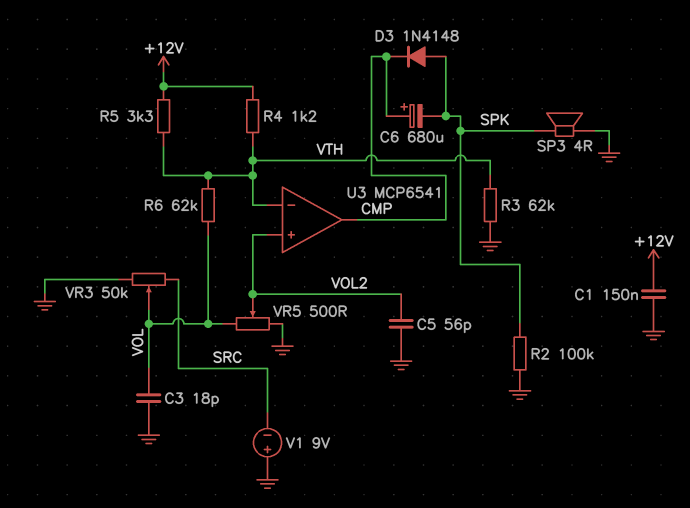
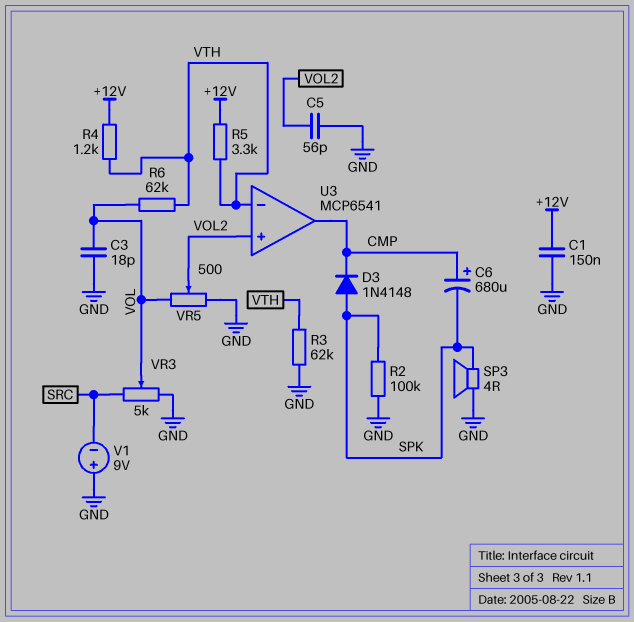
VR3: 50k (GND, SRC, wiper VOL) -> 5k (GND, SRC, wiper VOL)

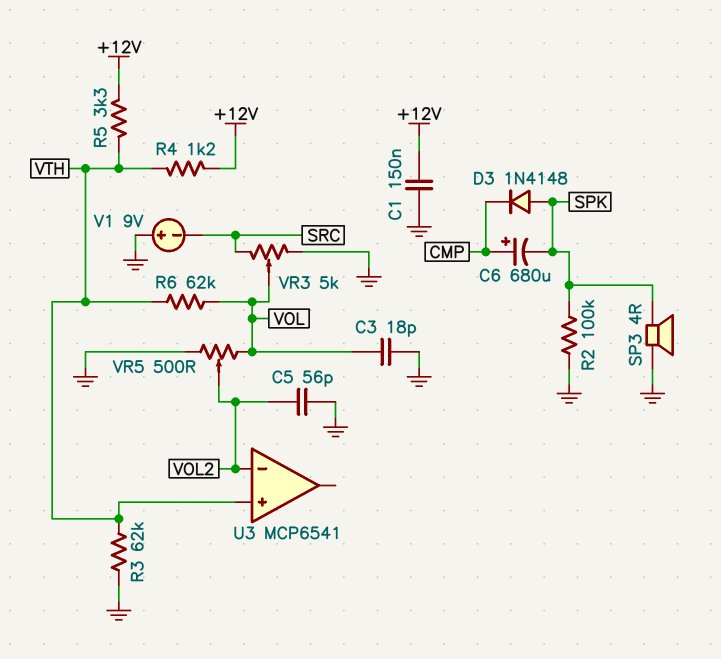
U3 pin in+: VOL2 -> VTH
U3 pin in-: VTH -> VOL2
U3 pin out: CMP -> none

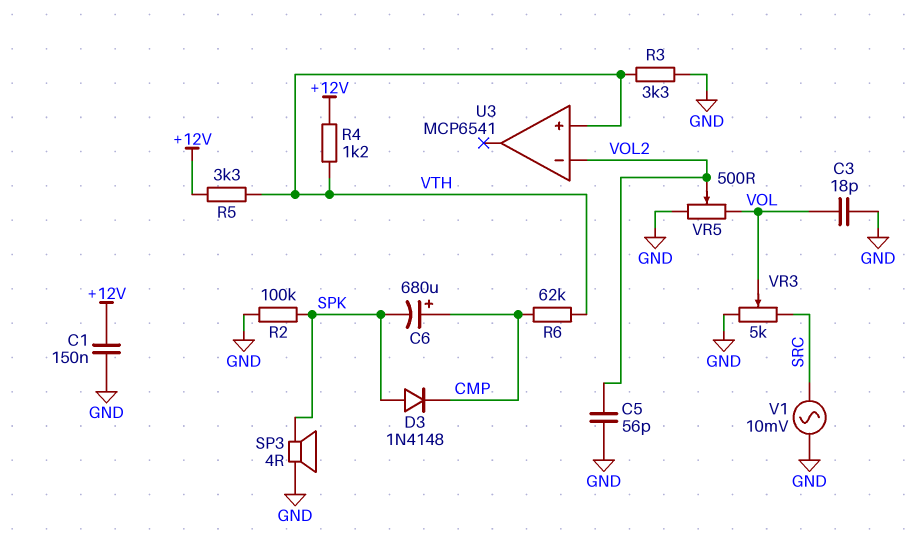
R3: 62k (GND, VTH) -> 3.3k (GND, VTH)
R6: 62k (VOL, VTH) -> 62k (CMP, VTH)
V1: 9V (plus GND, minus SRC) -> AC 10mV (GND, SRC)

